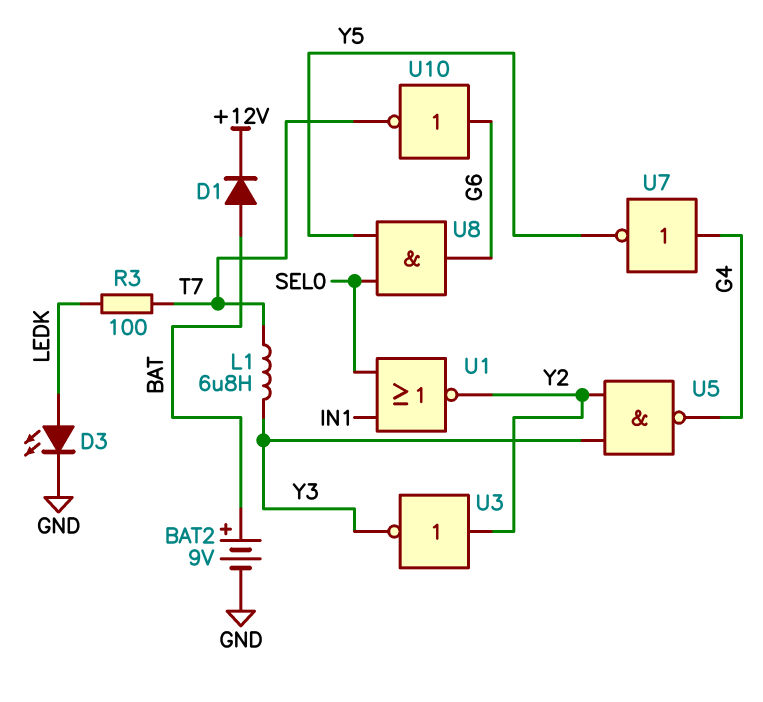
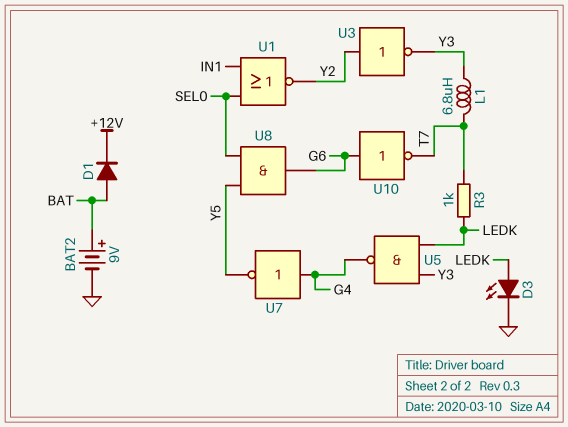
R3: 100 (LEDK, T7) -> 1k (LEDK, T7)
U5: NAND (in Y2, in Y3, out G4) -> NAND (in LEDK, in Y3, out G4)

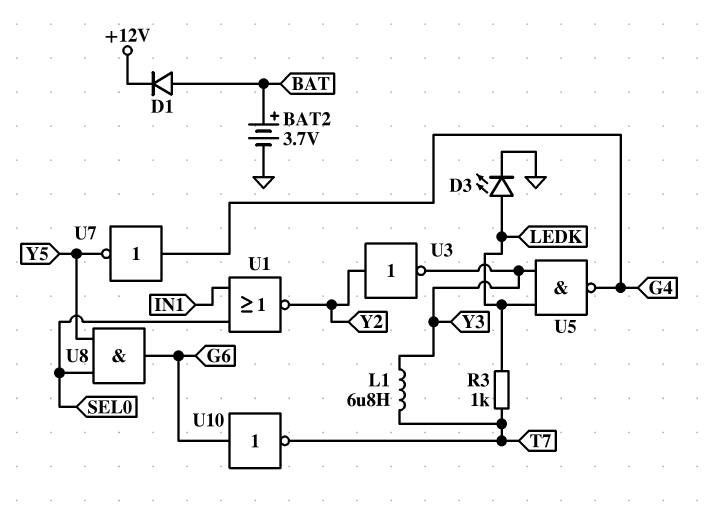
BAT2: 9V (plus BAT, minus GND) -> 3.7V (plus BAT, minus GND)

